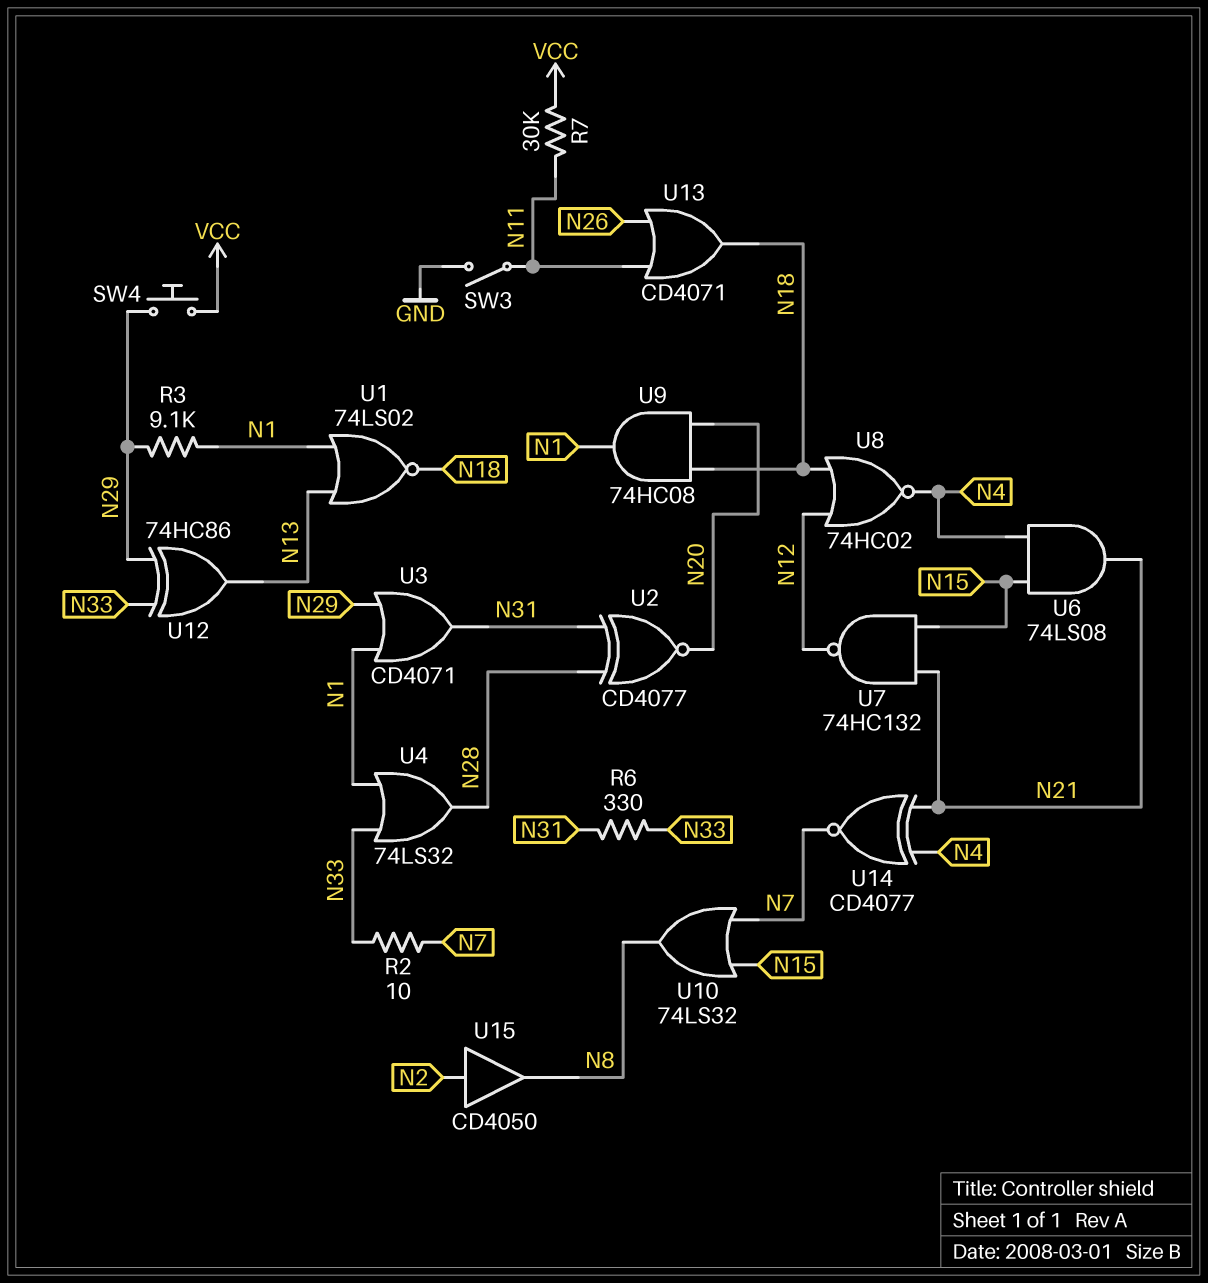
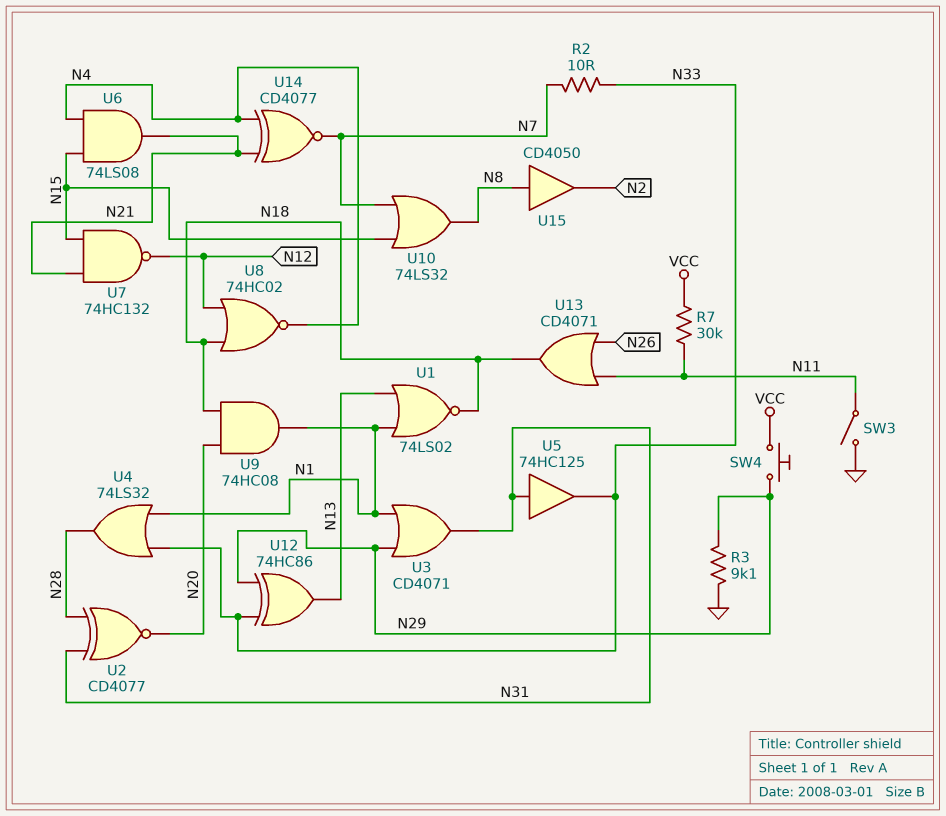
R3: 9.1k (N1, N29) -> 9.1k (GND, N29)
R6: 330 (N31, N33) -> none
U5: none -> buffer 74HC125 (in N31, out N33)
U15: buffer CD4050 (in N2, out N8) -> buffer CD4050 (in N8, out N2)

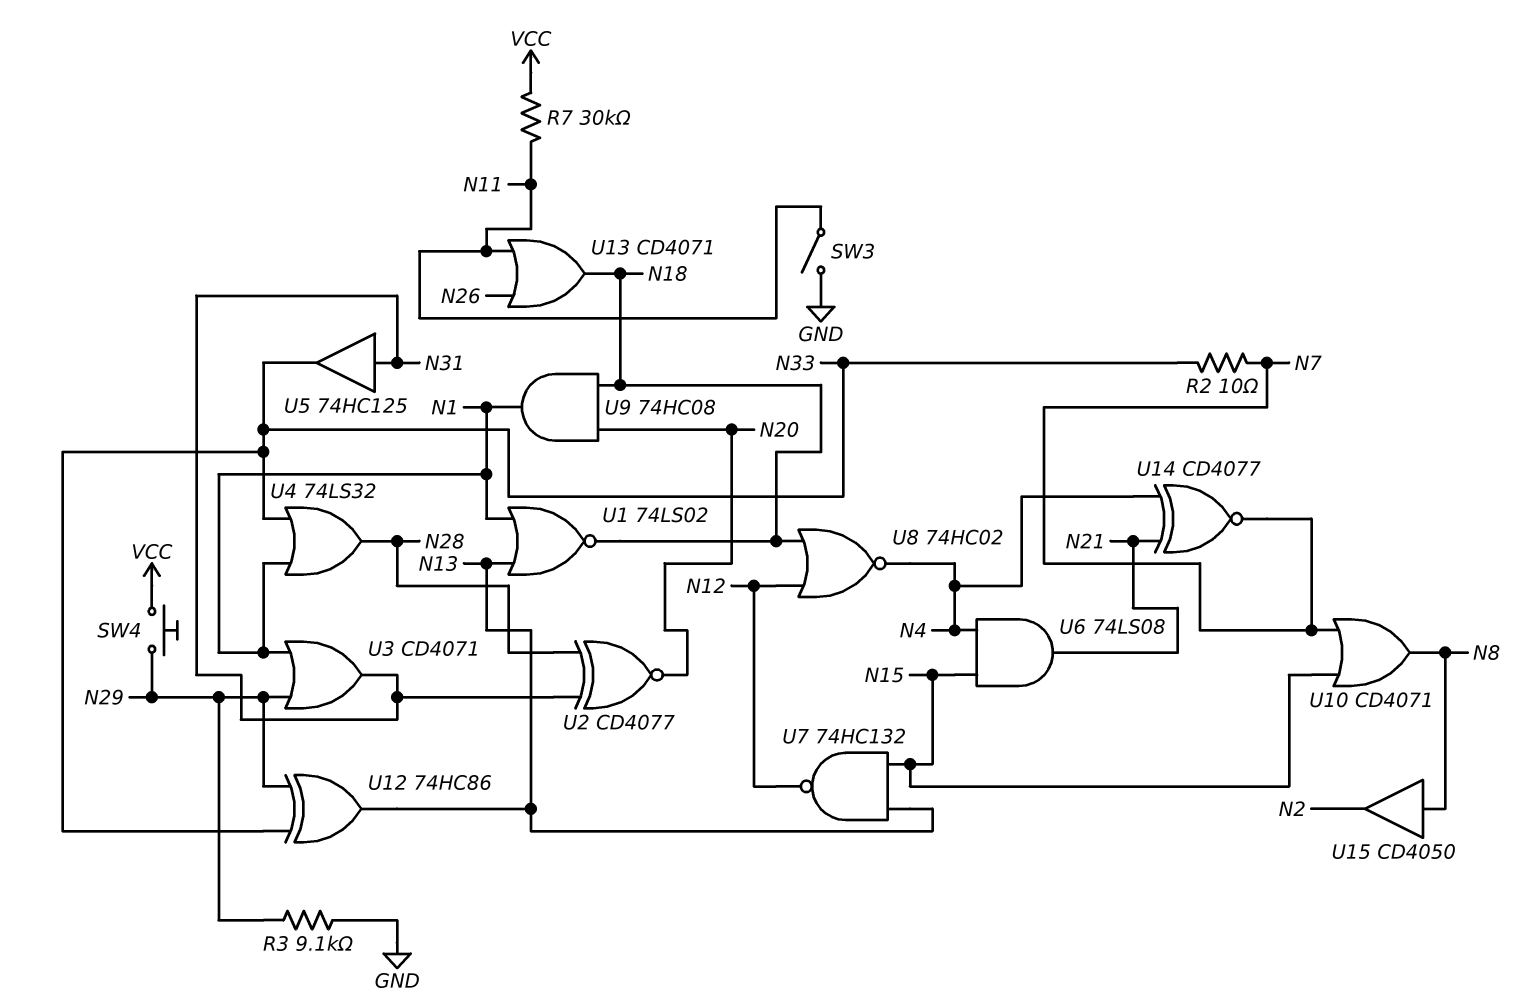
U7: NAND 74HC132 (in N15, in N21, out N12) -> NAND 74HC132 (in N13, in N15, out N12)
U10: OR 74LS32 (in N7, in N15, out N8) -> OR CD4071 (in N7, in N15, out N8)

